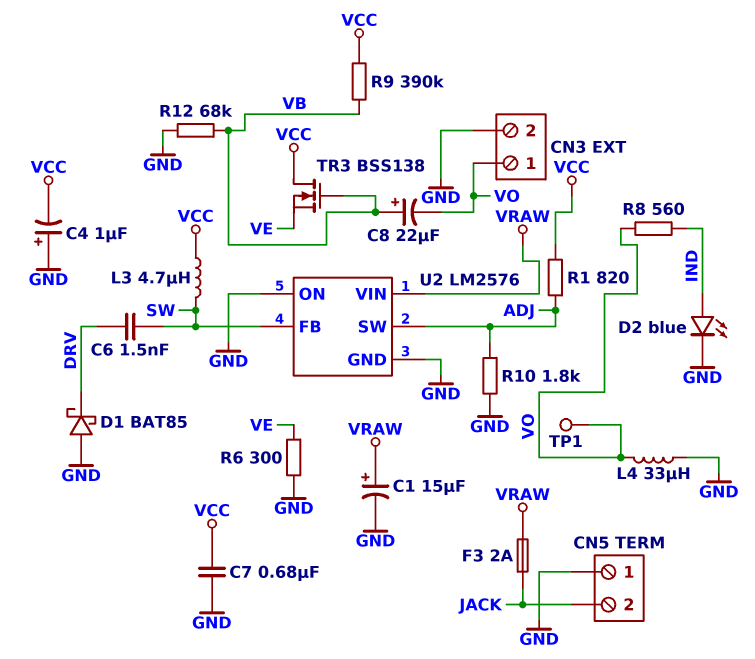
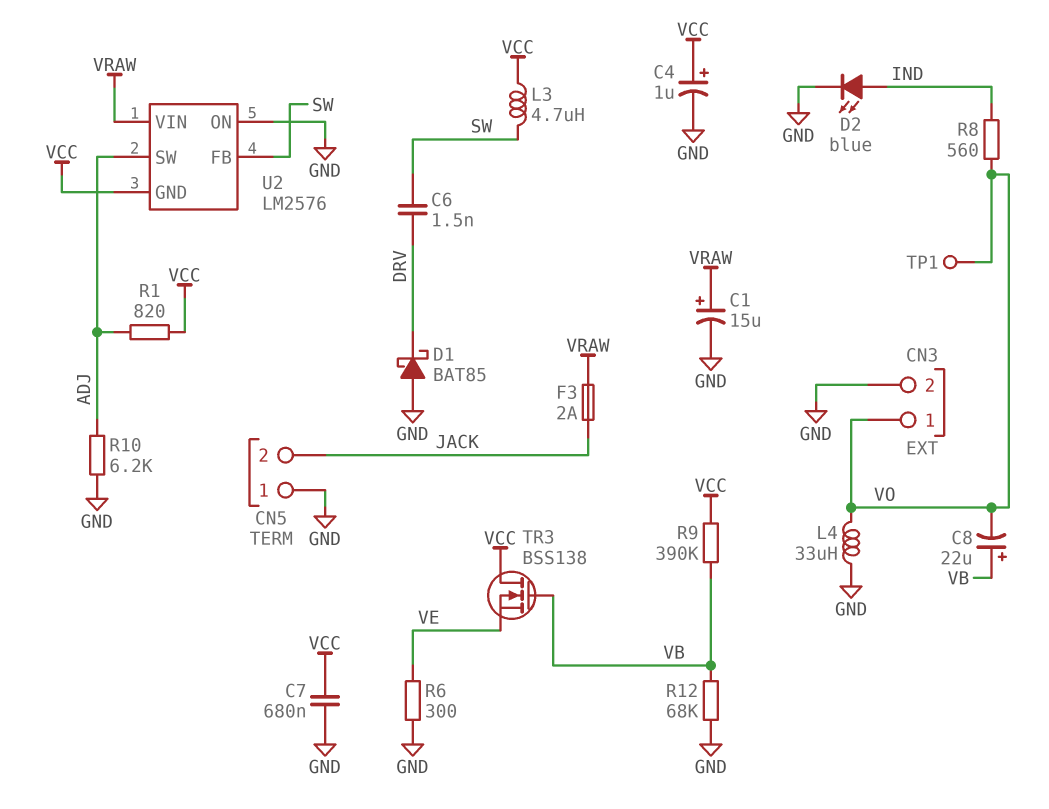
C4: 1uF (plus GND, minus VCC) -> 1uF (plus VCC, minus GND)
R10: 1.8k (ADJ, GND) -> 6.2k (ADJ, GND)
U2 pin GND: GND -> VCC

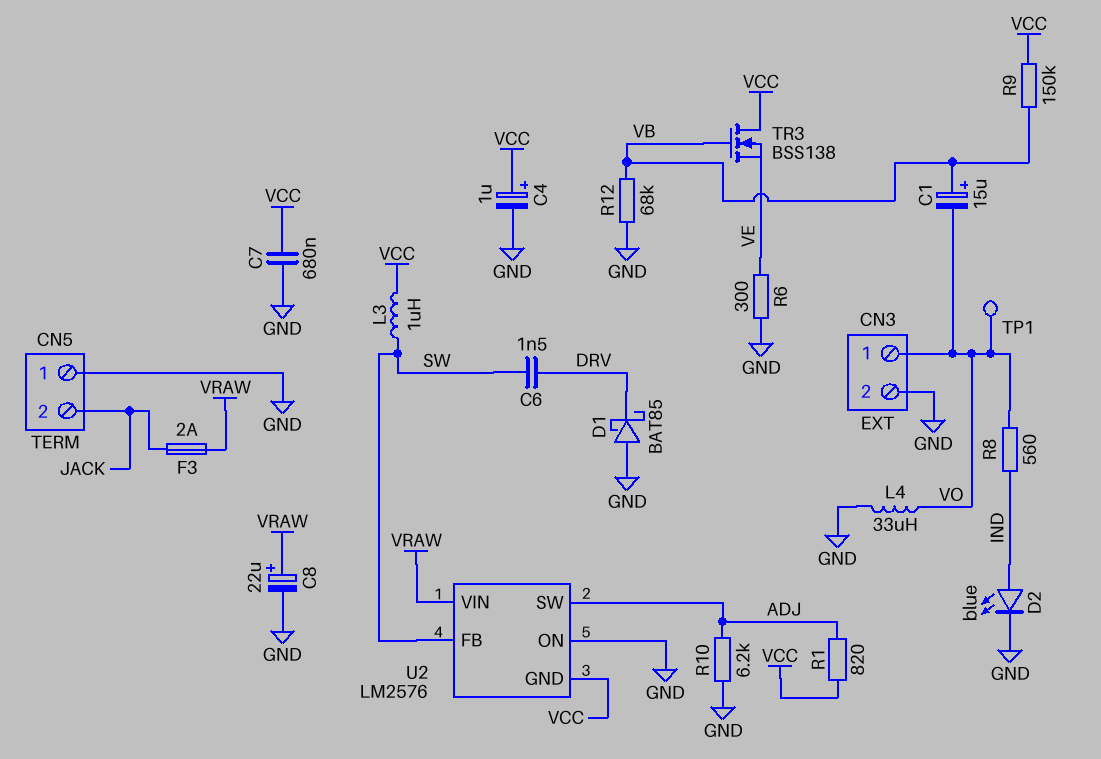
C1: 15uF (plus VRAW, minus GND) -> 15uF (plus VB, minus VO)
C8: 22uF (plus VB, minus VO) -> 22uF (plus VRAW, minus GND)
L3: 4.7uH (SW, VCC) -> 1uH (SW, VCC)
R9: 390k (VB, VCC) -> 150k (VB, VCC)

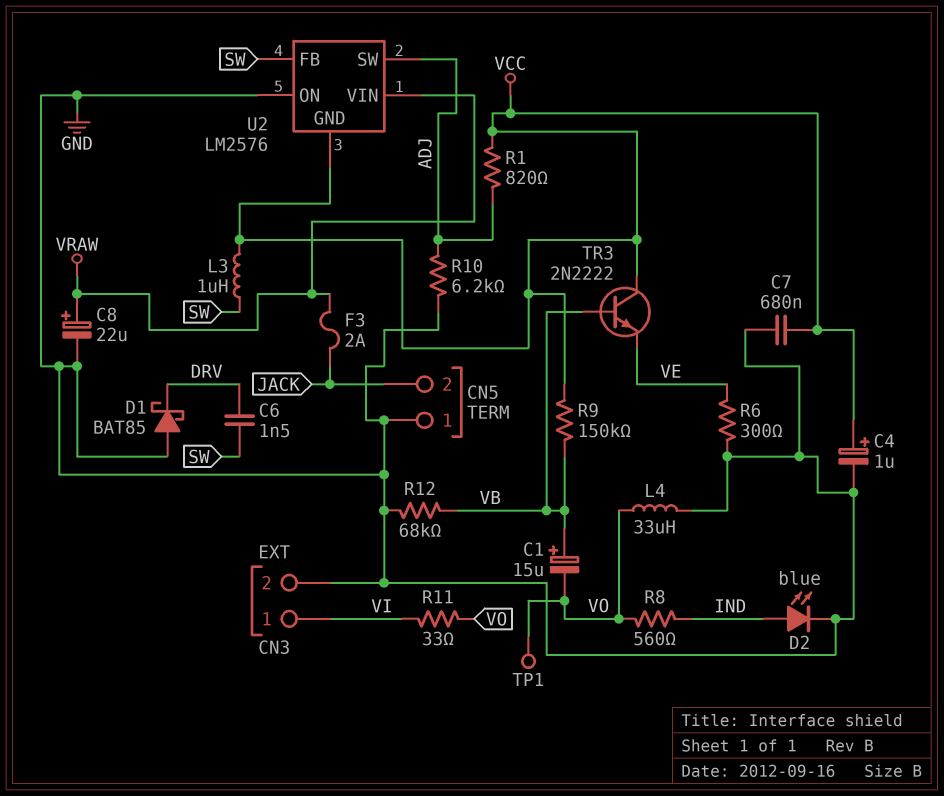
CN3 pin 1: VO -> VI
R11: none -> 33 (VI, VO)
TR3: NMOS BSS138 (G VB, D VCC, S VE) -> NPN 2N2222 (B VB, C VCC, E VE)

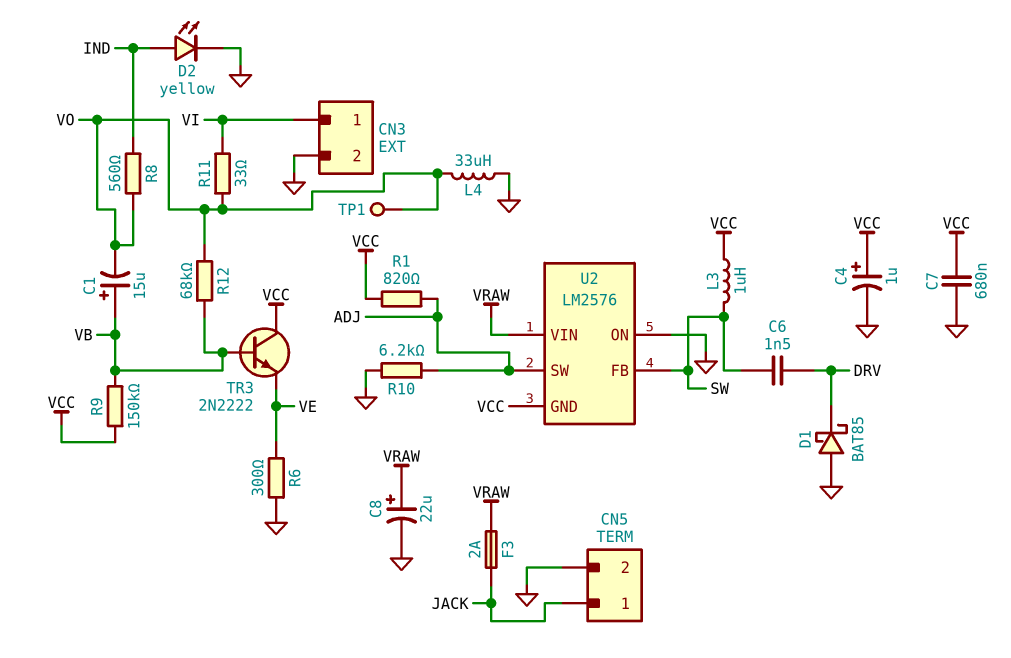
CN5 pin 1: GND -> JACK
CN5 pin 2: JACK -> GND
D2: LED blue (A IND, K GND) -> LED yellow (A IND, K GND)
R12: 68k (GND, VB) -> 68k (VB, VO)

